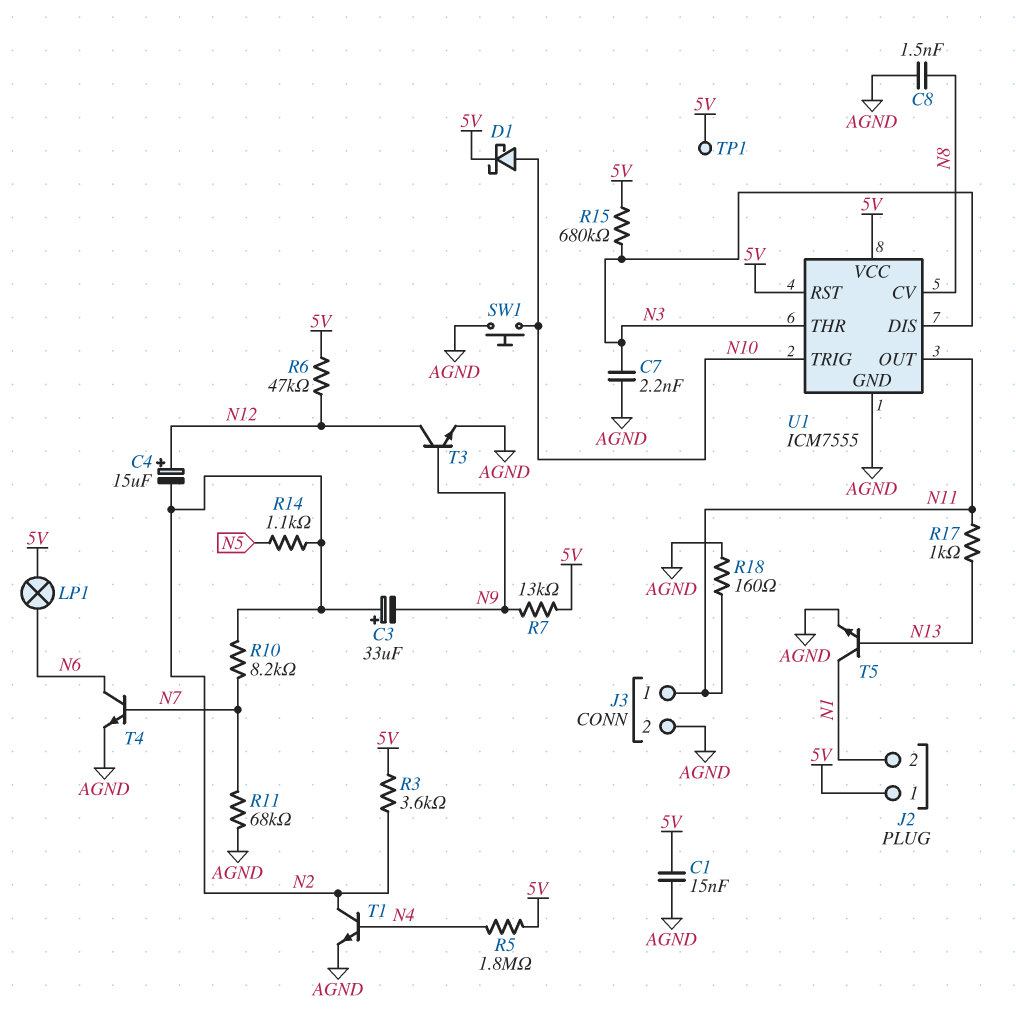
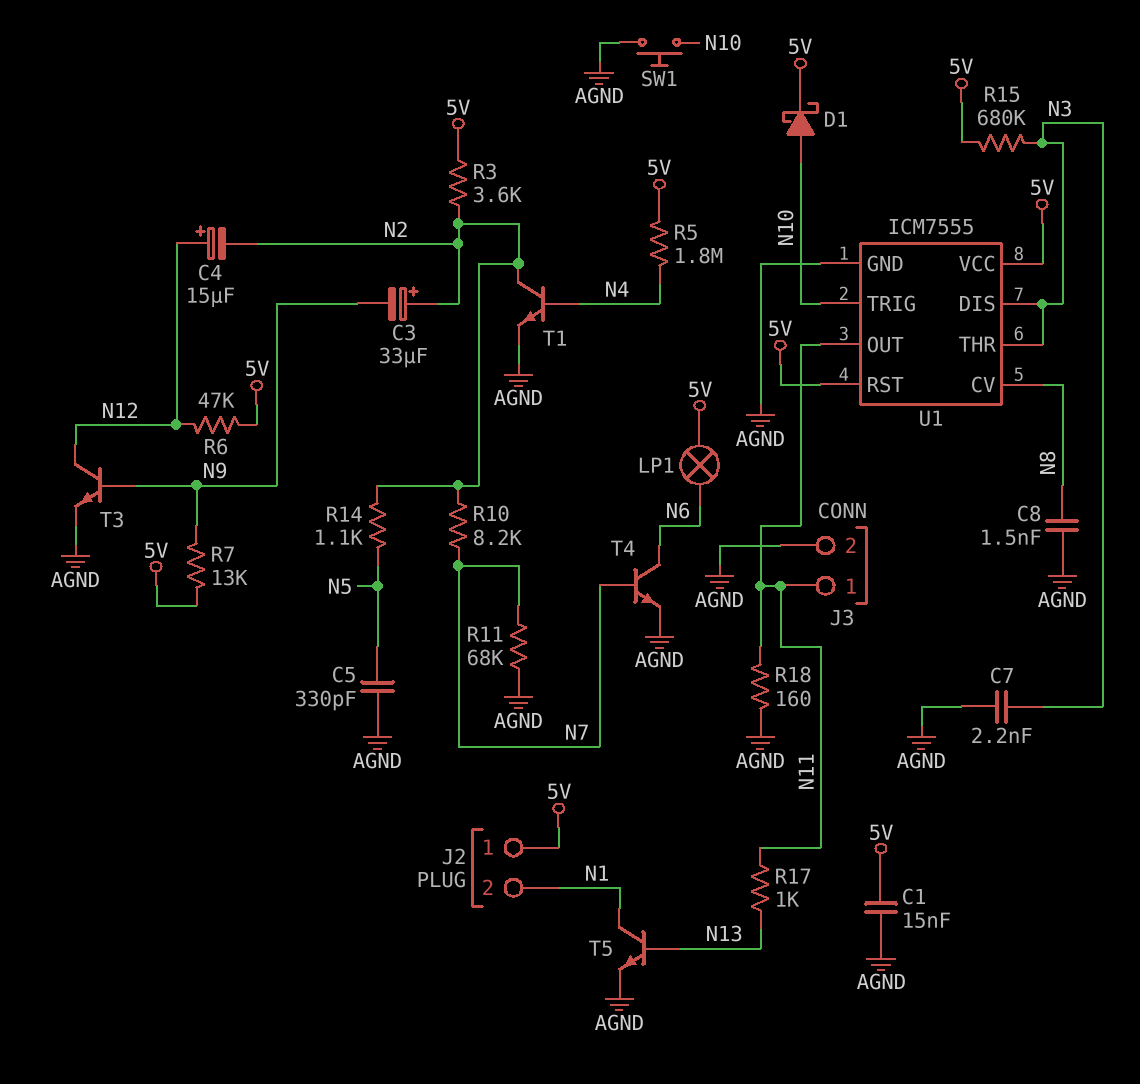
C5: none -> 330pF (AGND, N5)
TP1: test point (5V) -> none

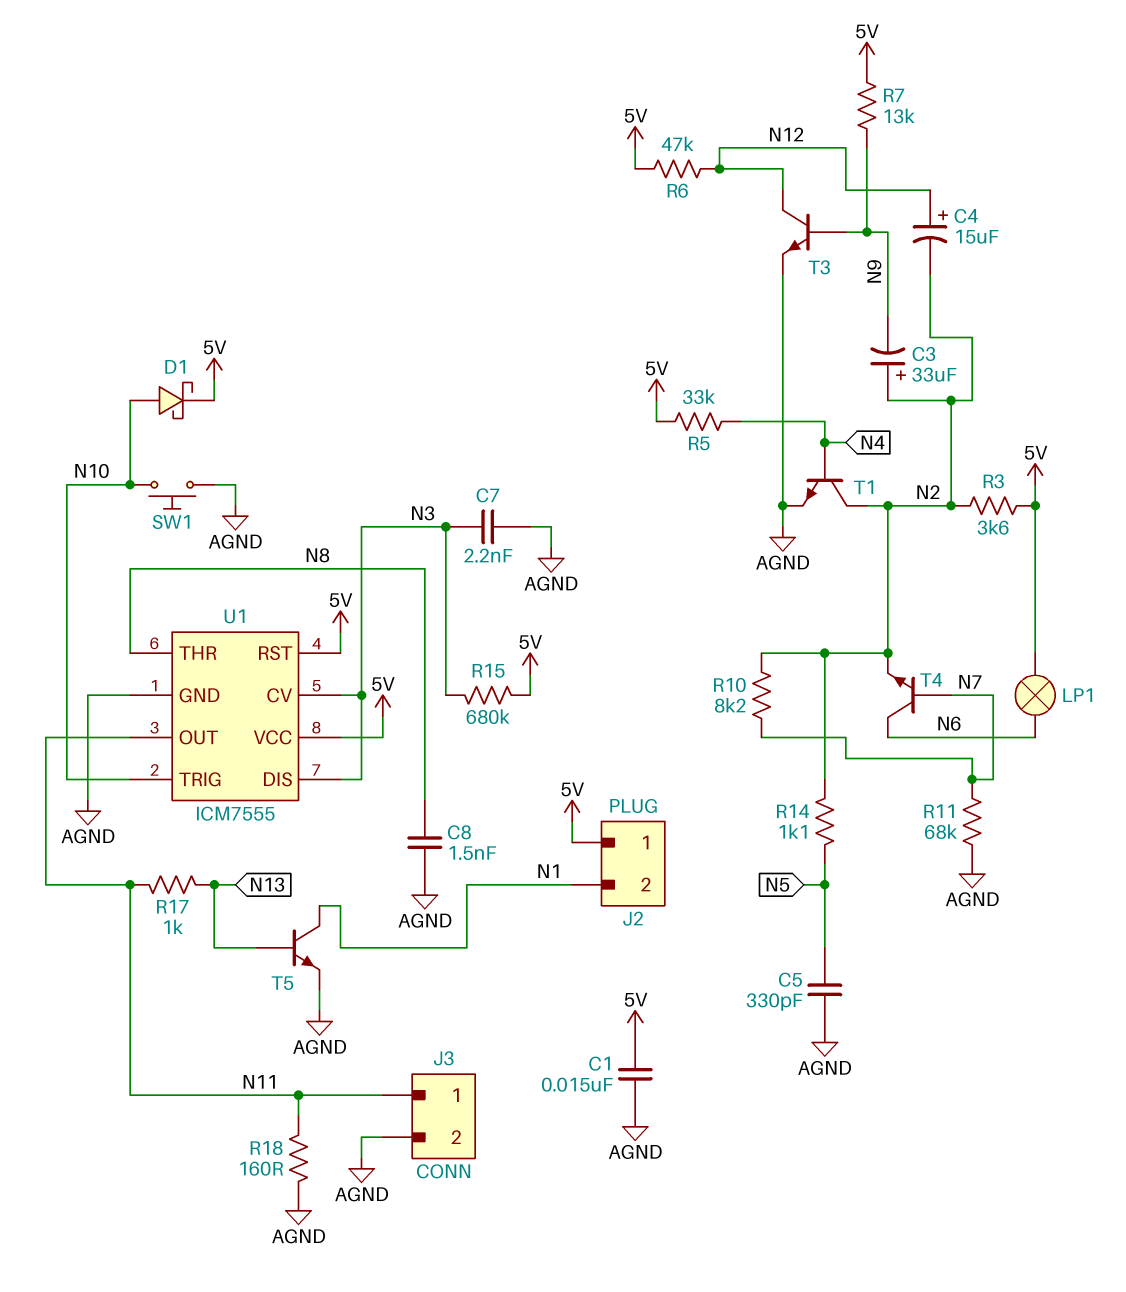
R5: 1.8M (5V, N4) -> 33k (5V, N4)
T4: NPN (B N7, C N6, E AGND) -> NPN (B N7, C N6, E N2)
U1 pin CV: N8 -> N3
U1 pin THR: N3 -> N8

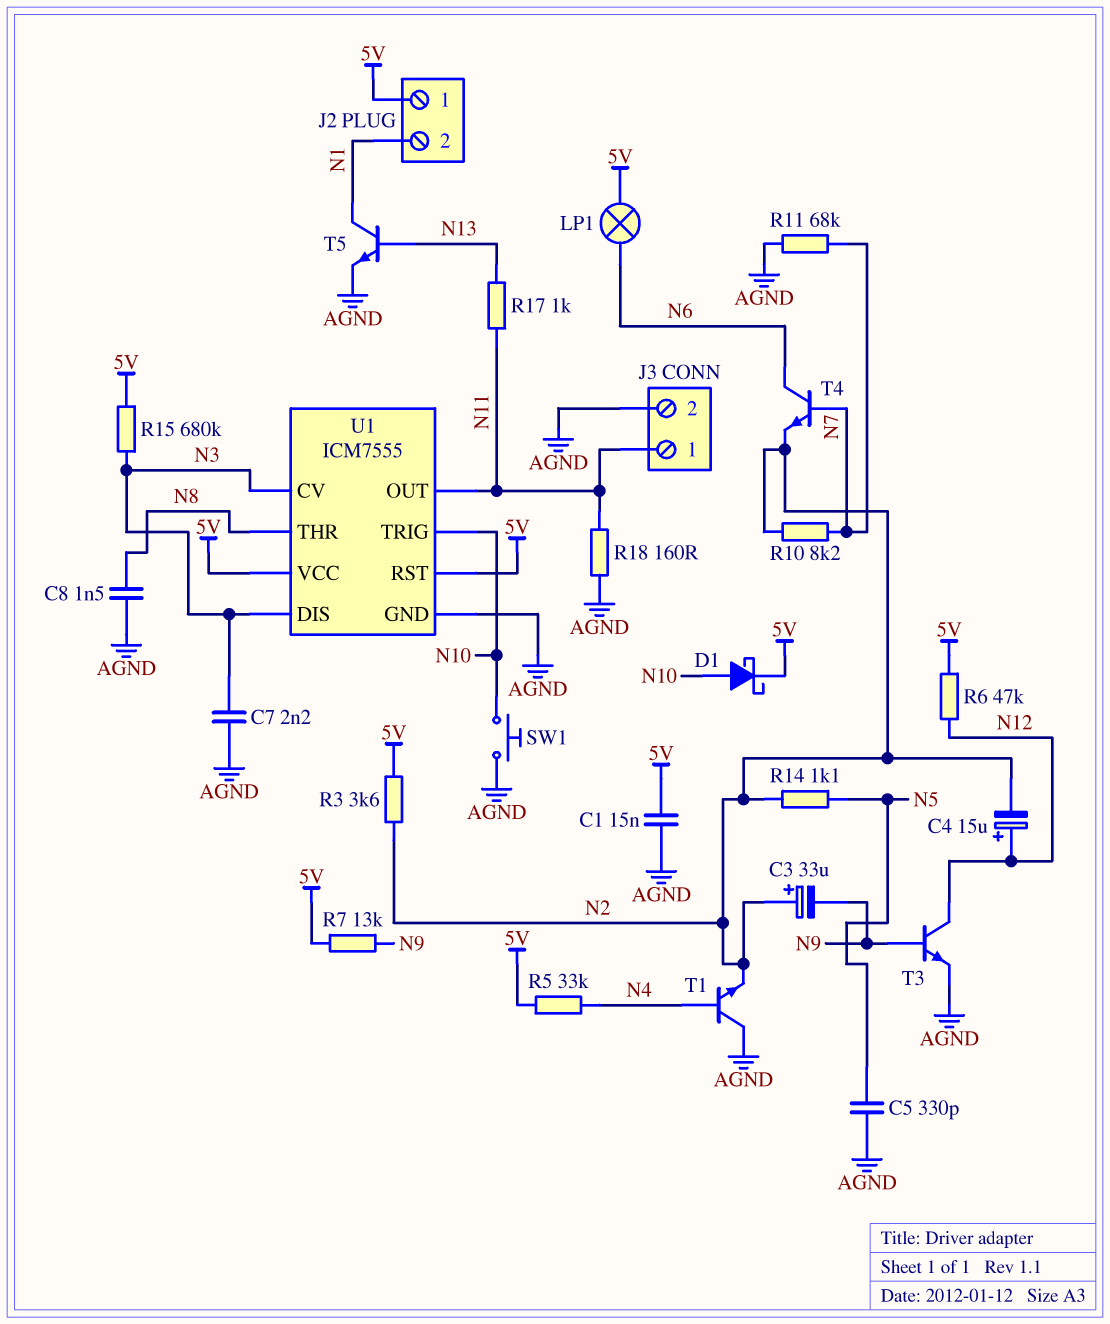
T1: NPN (B N4, C N2, E AGND) -> NPN (B N4, C AGND, E N2)

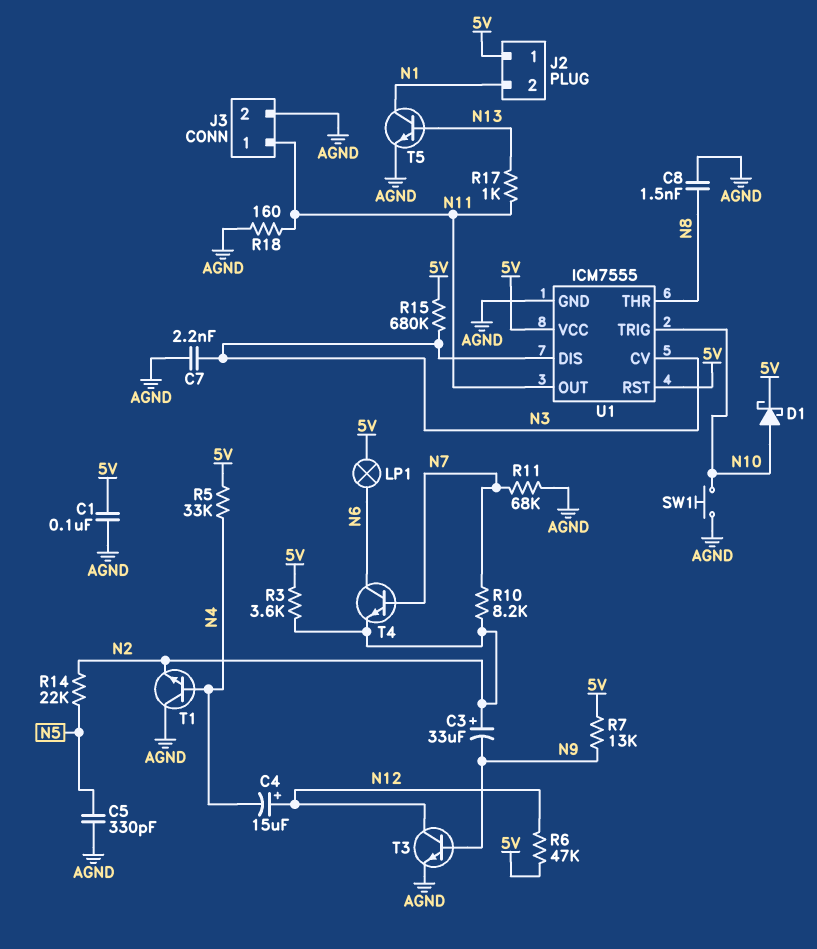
C1: 15nF (5V, AGND) -> 100nF (5V, AGND)
C4: 15uF (plus N12, minus N2) -> 15uF (plus N12, minus N4)
R14: 1.1k (N2, N5) -> 22k (N2, N5)

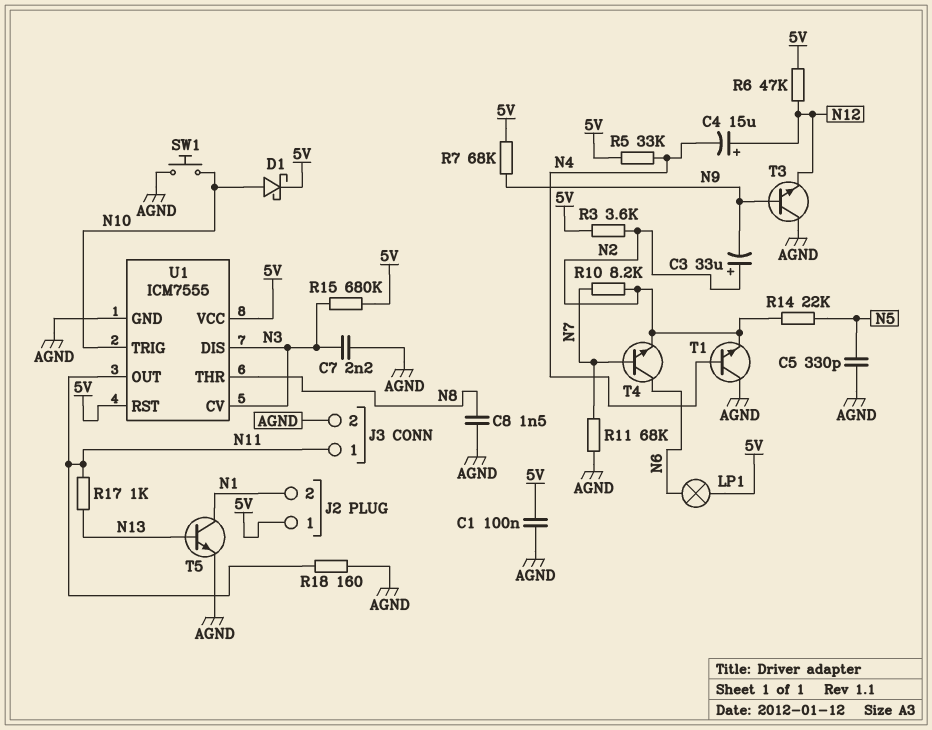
R7: 13k (5V, N9) -> 68k (5V, N9)
T3: NPN (B N9, C N12, E AGND) -> NPN (B N9, C AGND, E N12)

